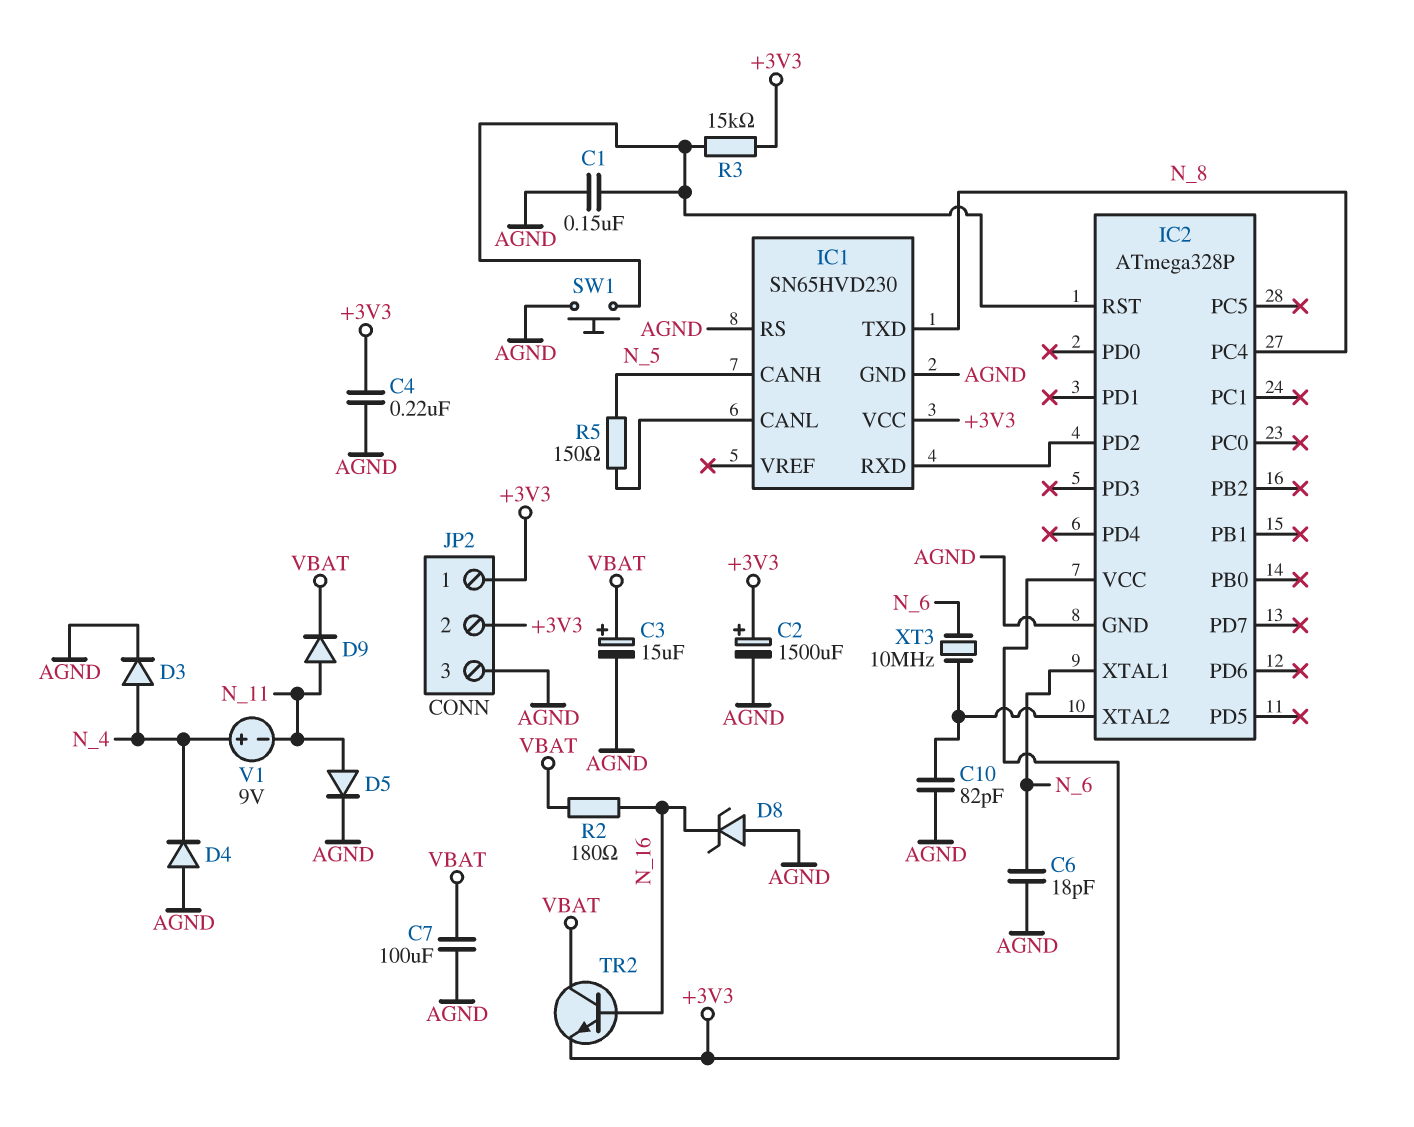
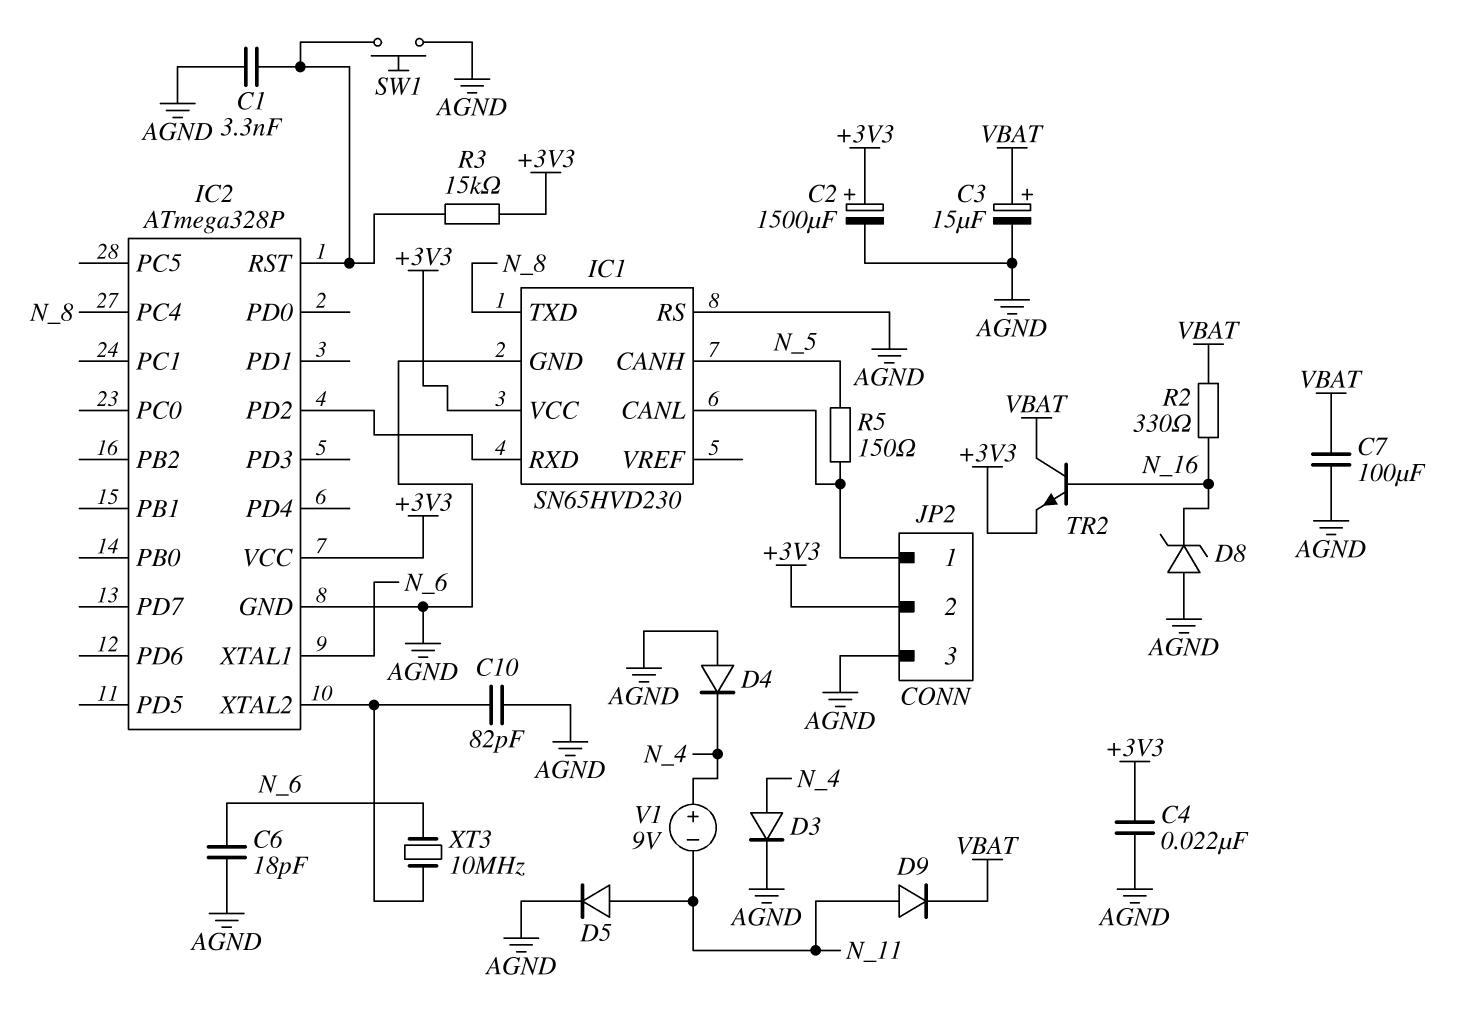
C1: 150nF (AGND, IC2/RST) -> 3.3nF (AGND, IC2/RST)
C4: 220nF (+3V3, AGND) -> 22nF (+3V3, AGND)
JP2 pin 1: +3V3 -> IC1/CANL
R2: 180 (N_16, VBAT) -> 330 (N_16, VBAT)

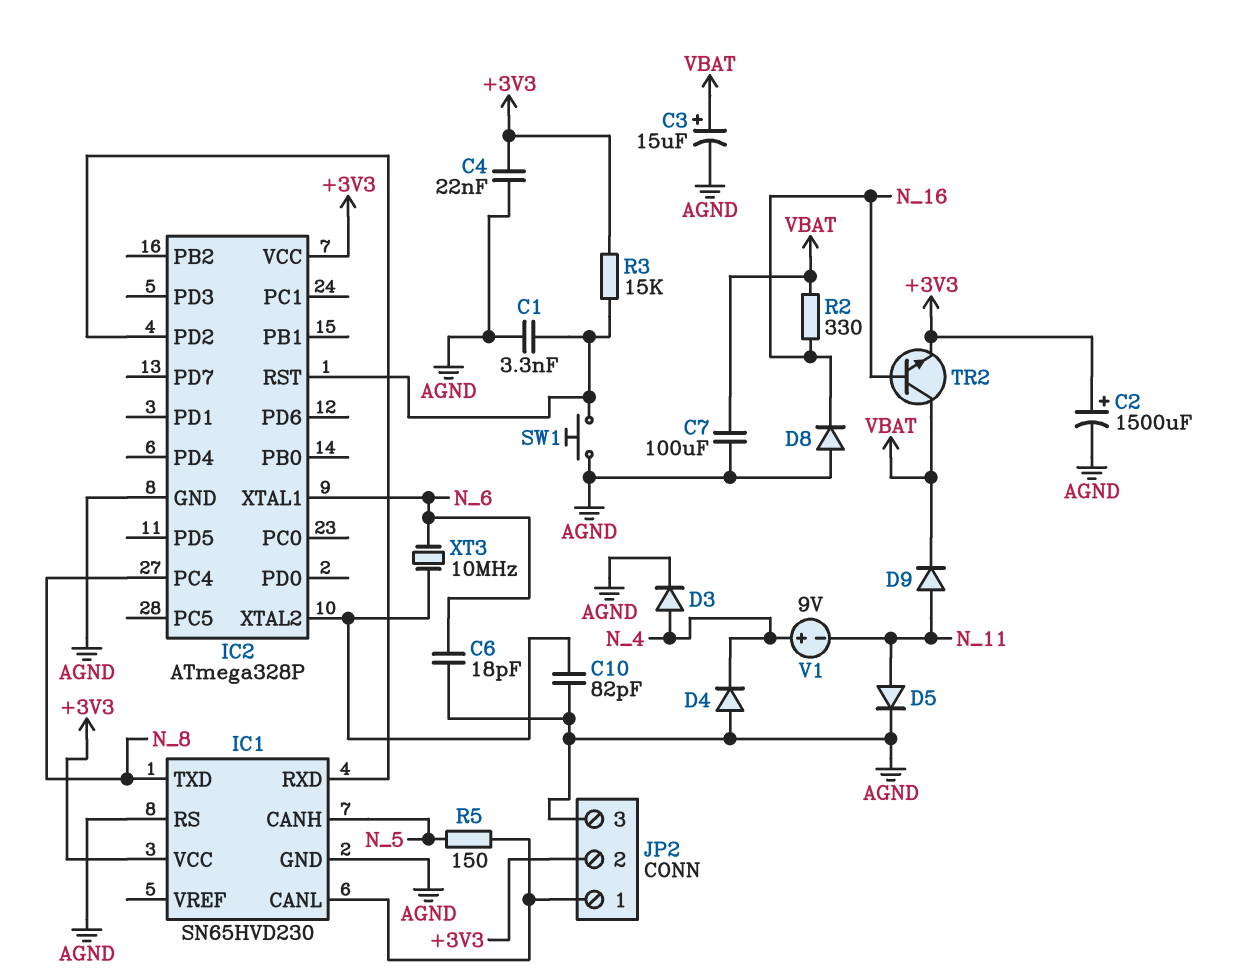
D8: zener (A AGND, K N_16) -> diode (A AGND, K N_16)

